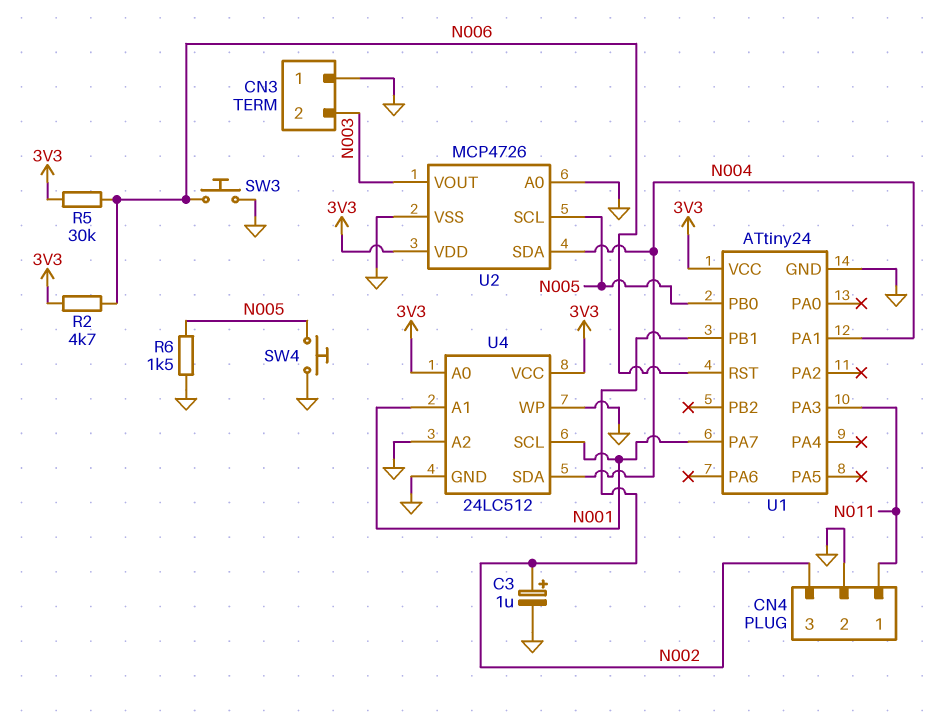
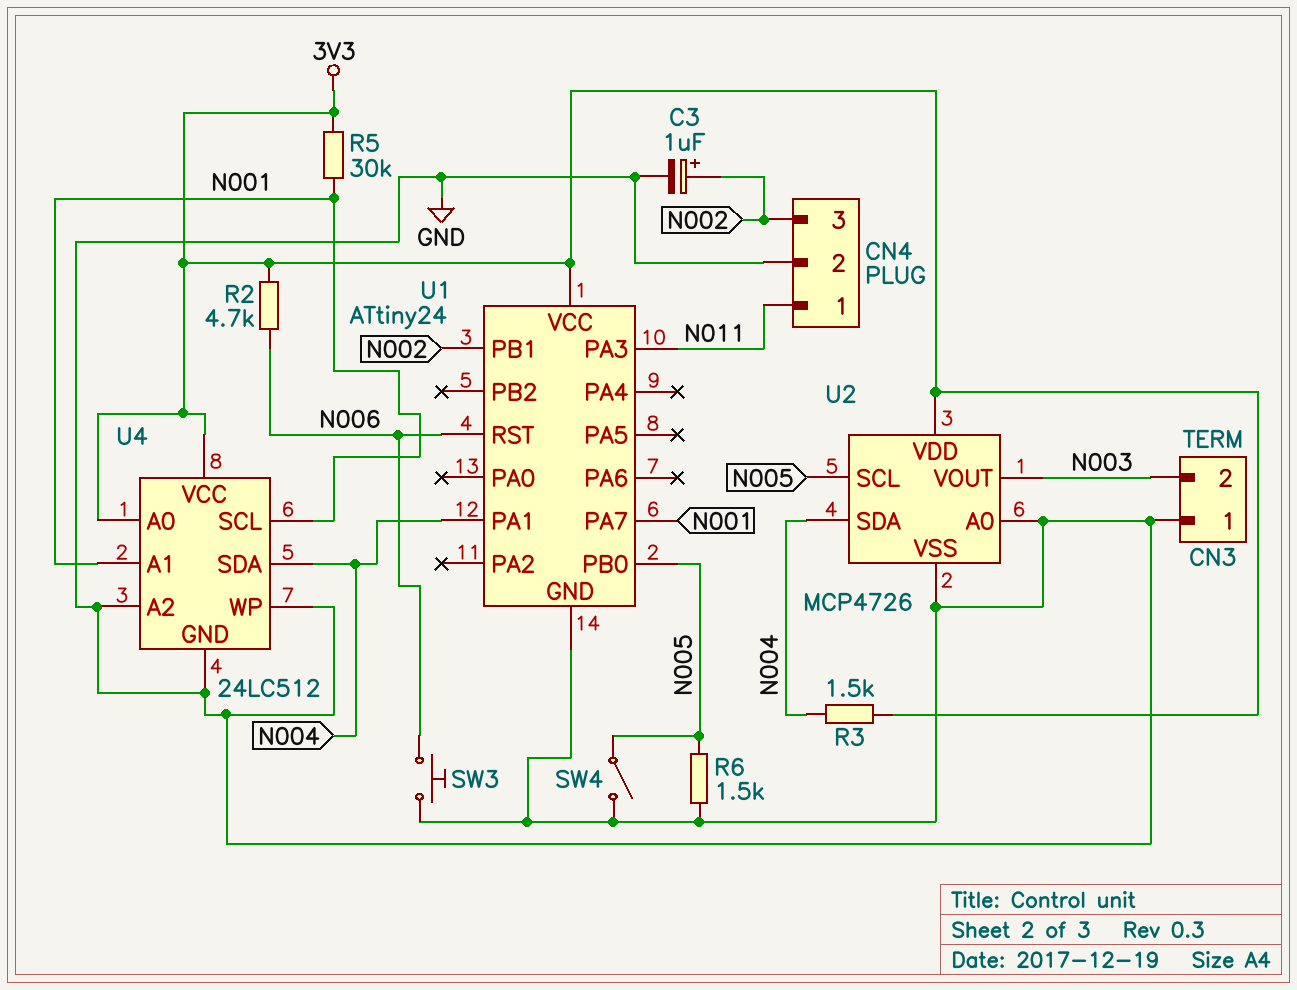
R3: none -> 1.5k (3V3, N004)
R5: 30k (3V3, N006) -> 30k (3V3, N001)
SW4: button (GND, N005) -> switch (GND, N005)

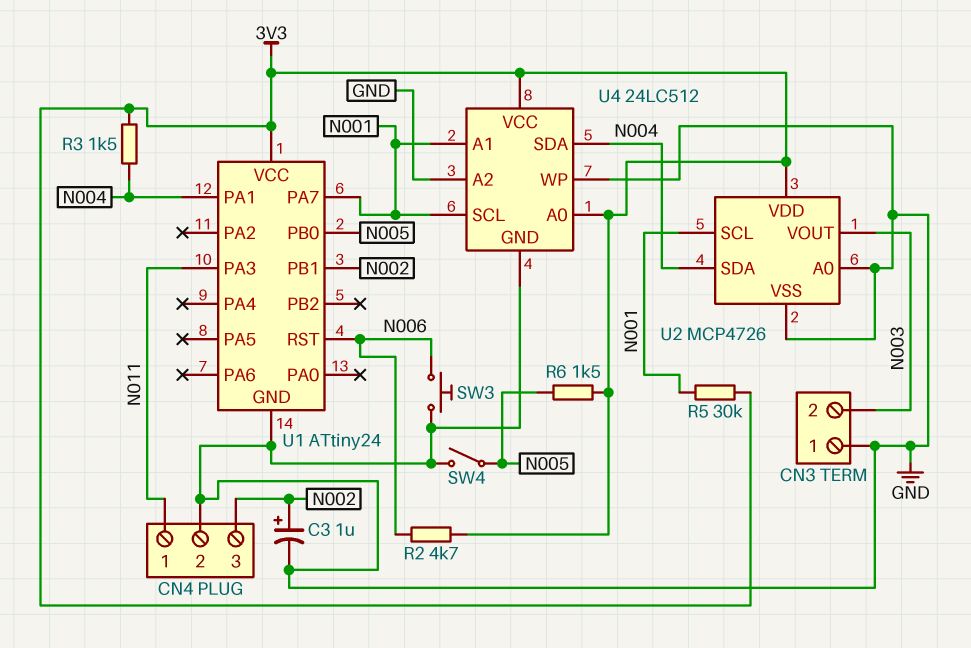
R6: 1.5k (GND, N005) -> 1.5k (3V3, N005)
U2 pin SCL: N005 -> N001

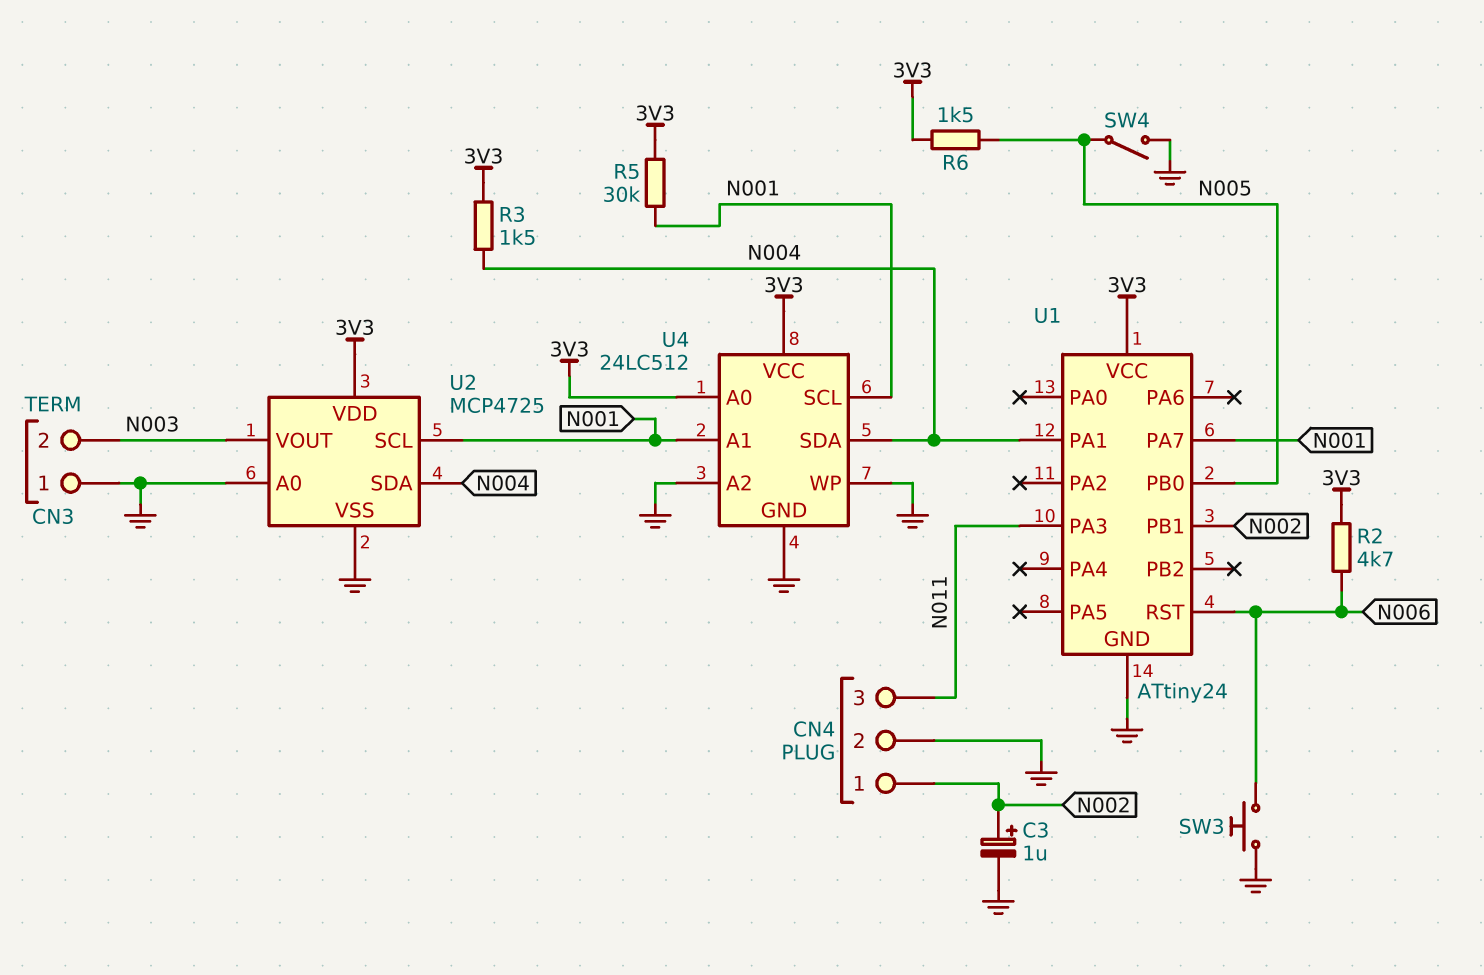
CN4 pin 1: N011 -> N002
CN4 pin 3: N002 -> N011
U2: MCP4726 -> MCP4725

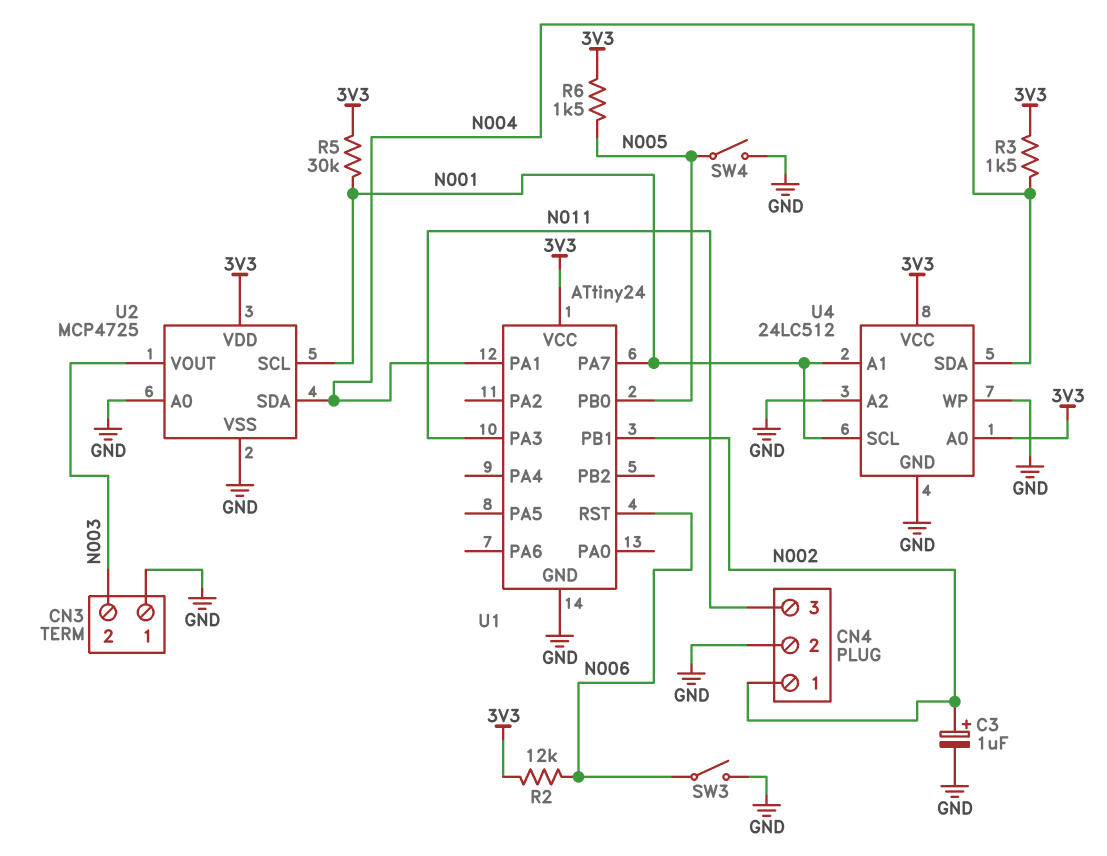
R2: 4.7k (3V3, N006) -> 12k (3V3, N006)
SW3: button (GND, N006) -> switch (GND, N006)

